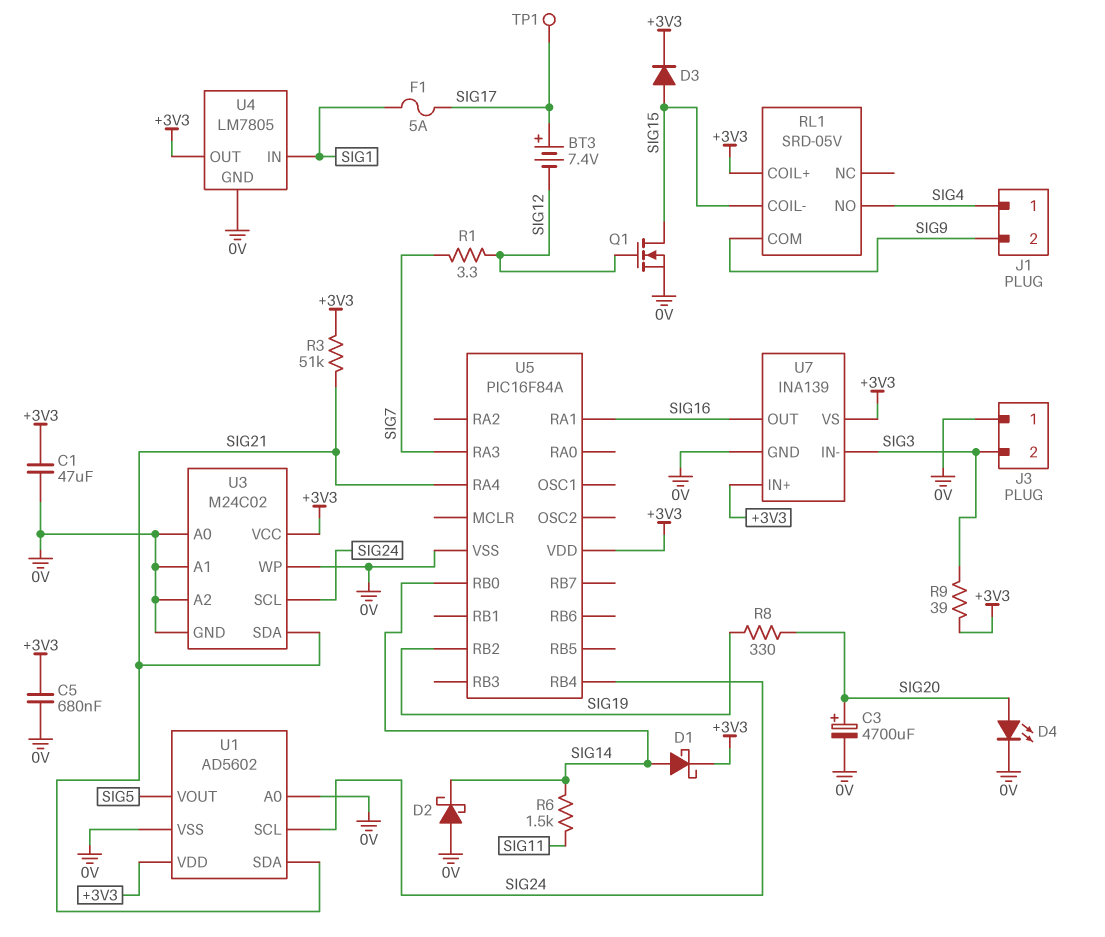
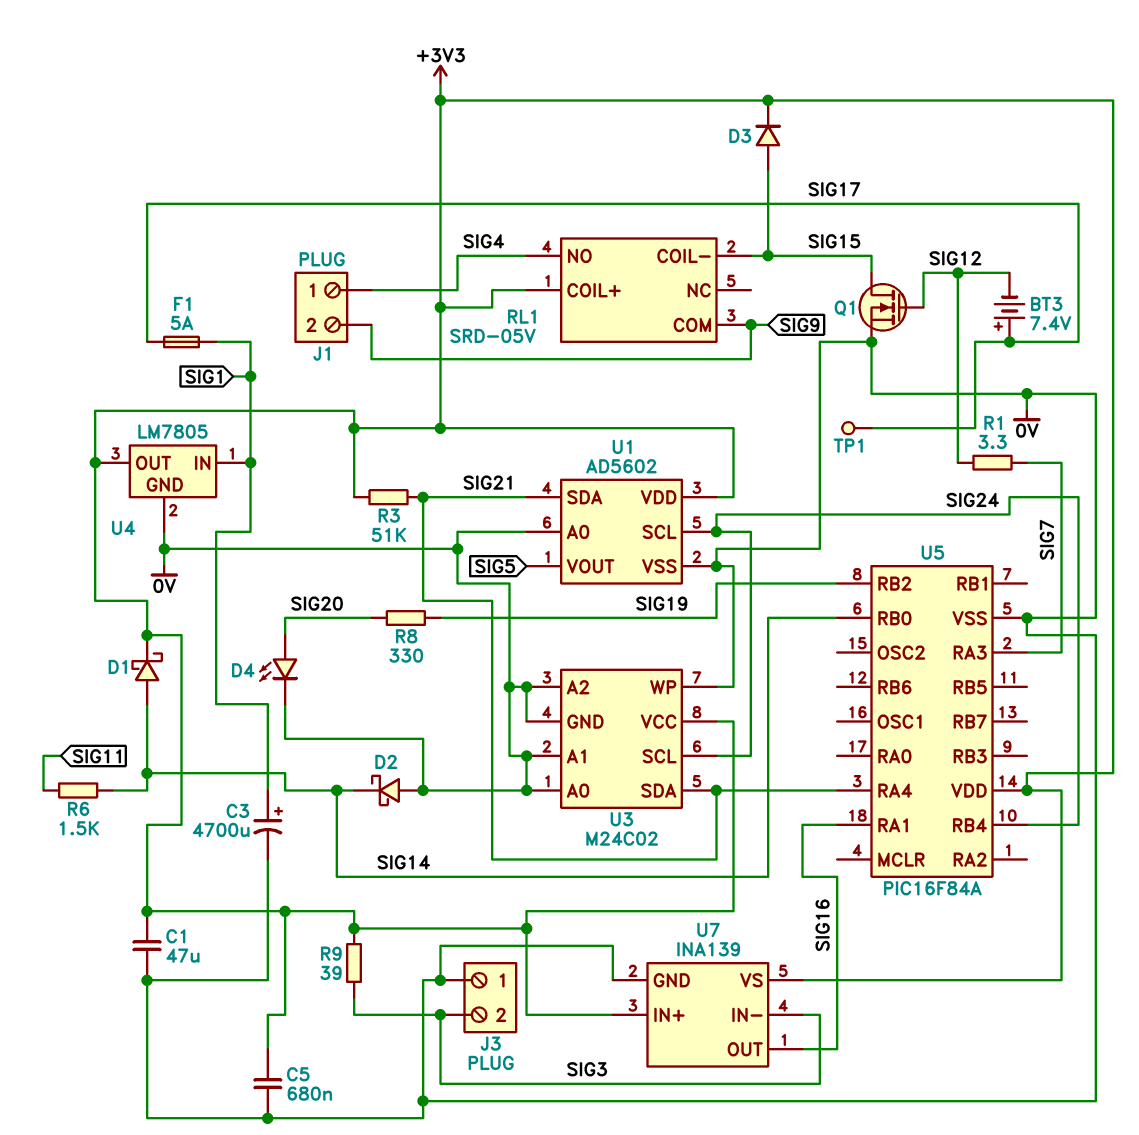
C3: 4700uF (plus SIG20, minus 0V) -> 4700uF (plus SIG1, minus 0V)

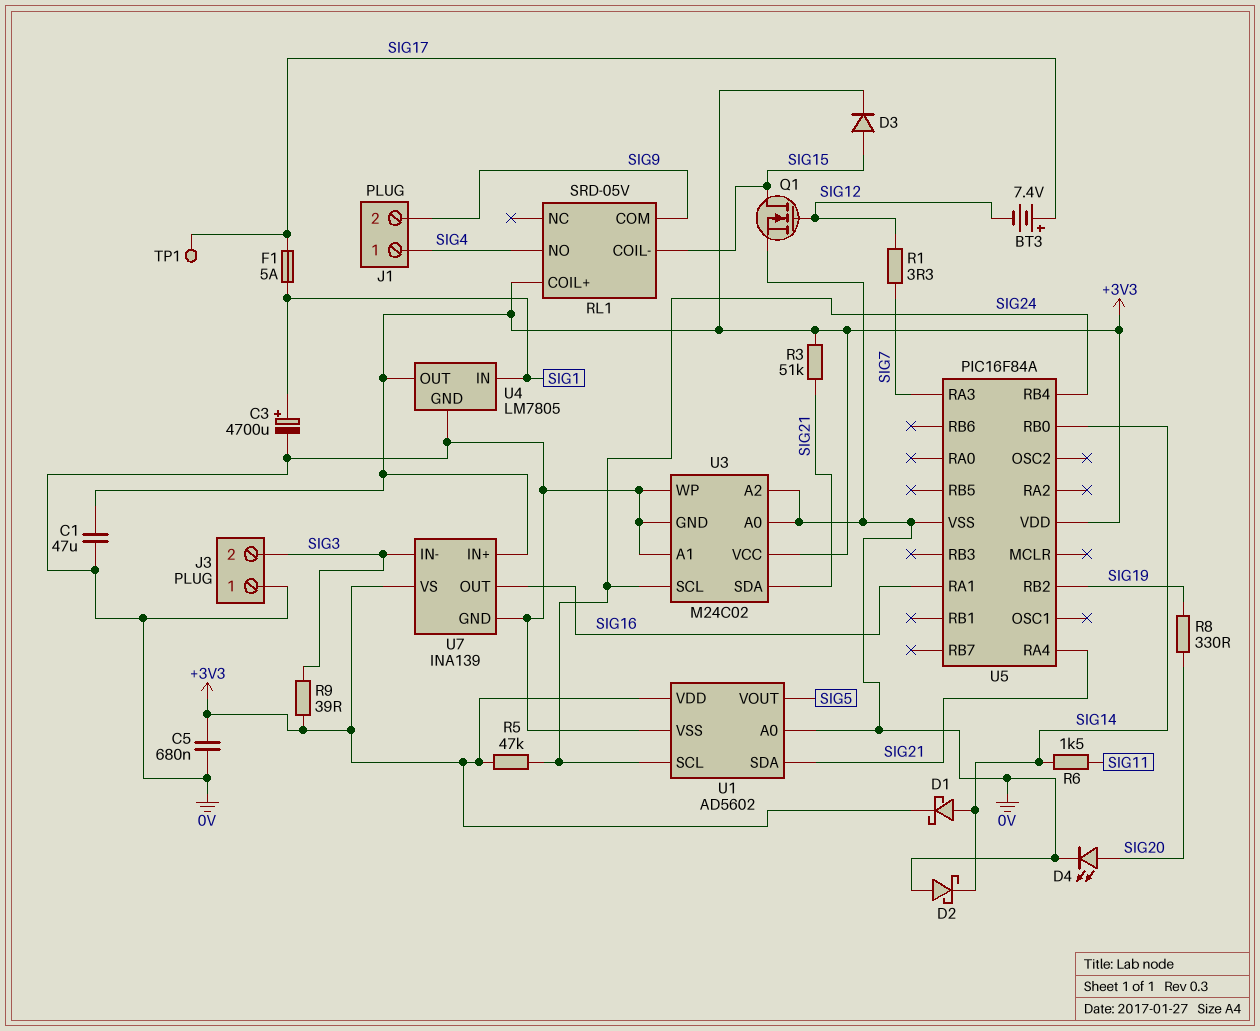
R5: none -> 47k (+3V3, SIG24)

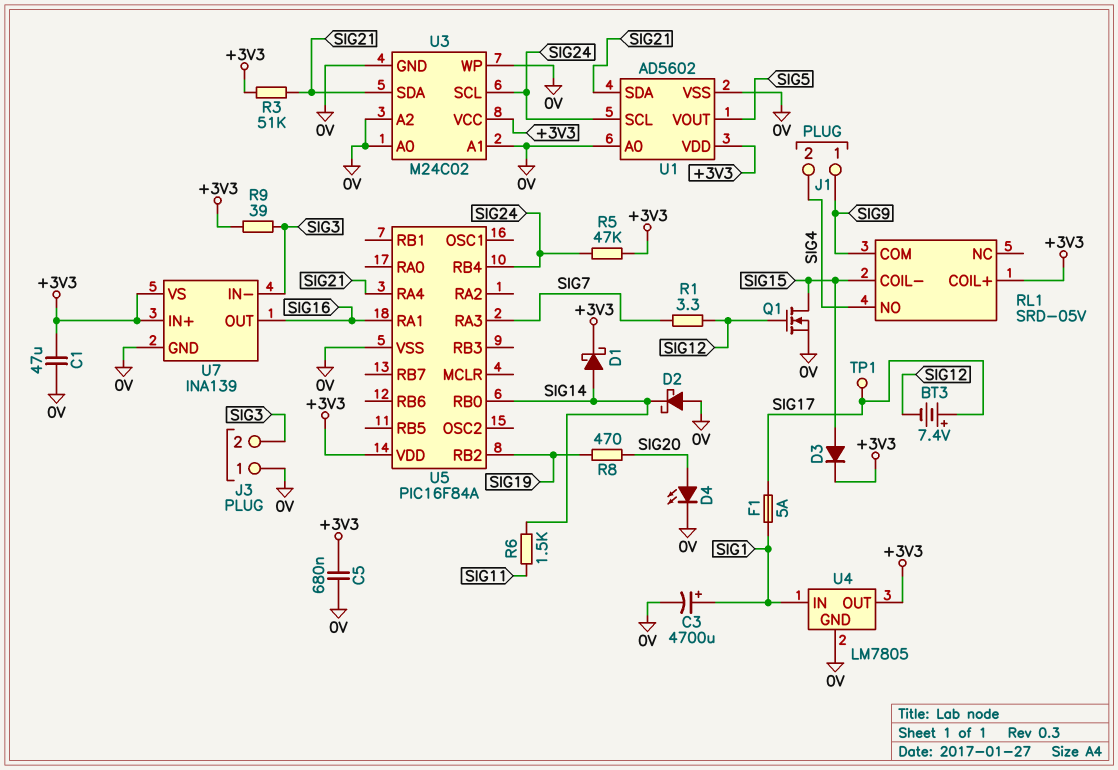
J1 pin 1: SIG4 -> SIG9
J1 pin 2: SIG9 -> SIG4
R8: 330 (SIG19, SIG20) -> 470 (SIG19, SIG20)

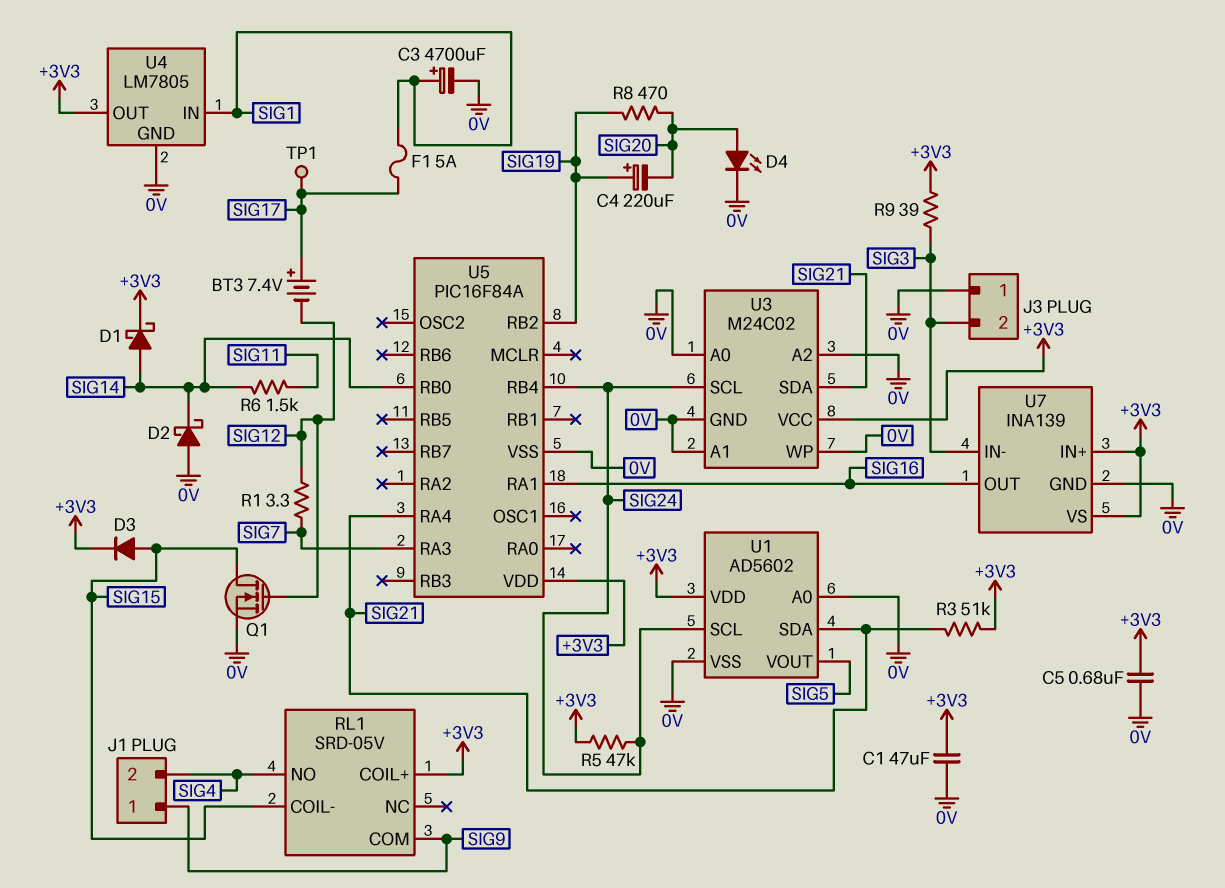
C4: none -> 220uF (plus SIG19, minus SIG20)

